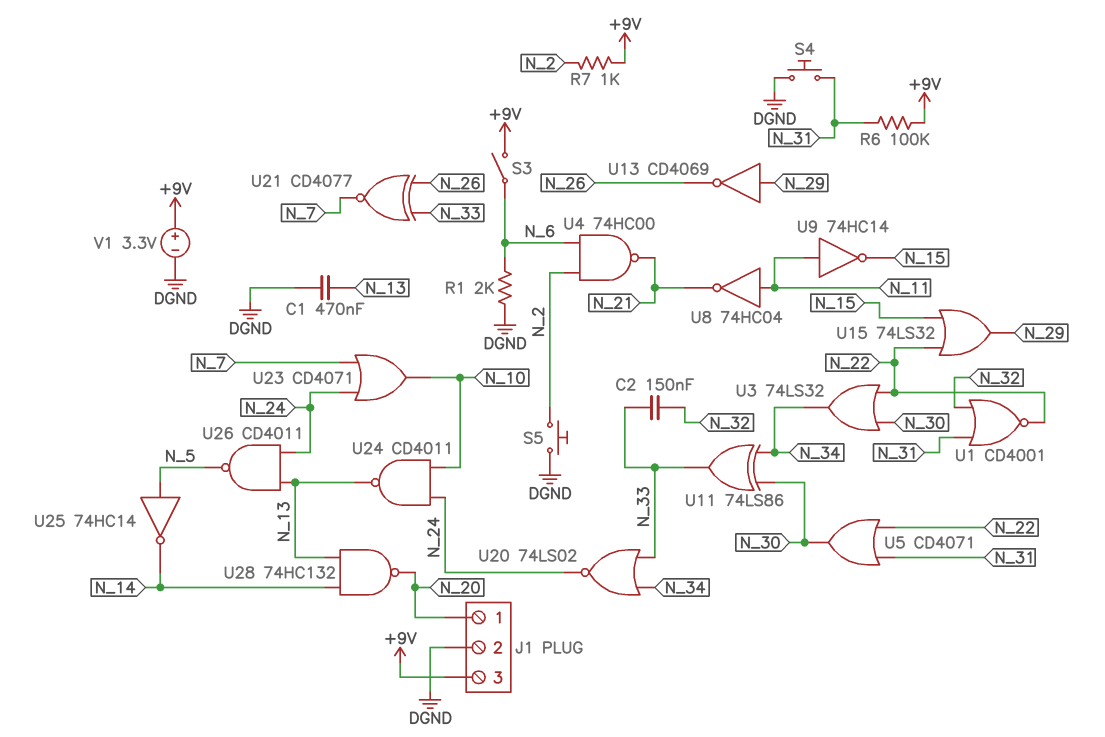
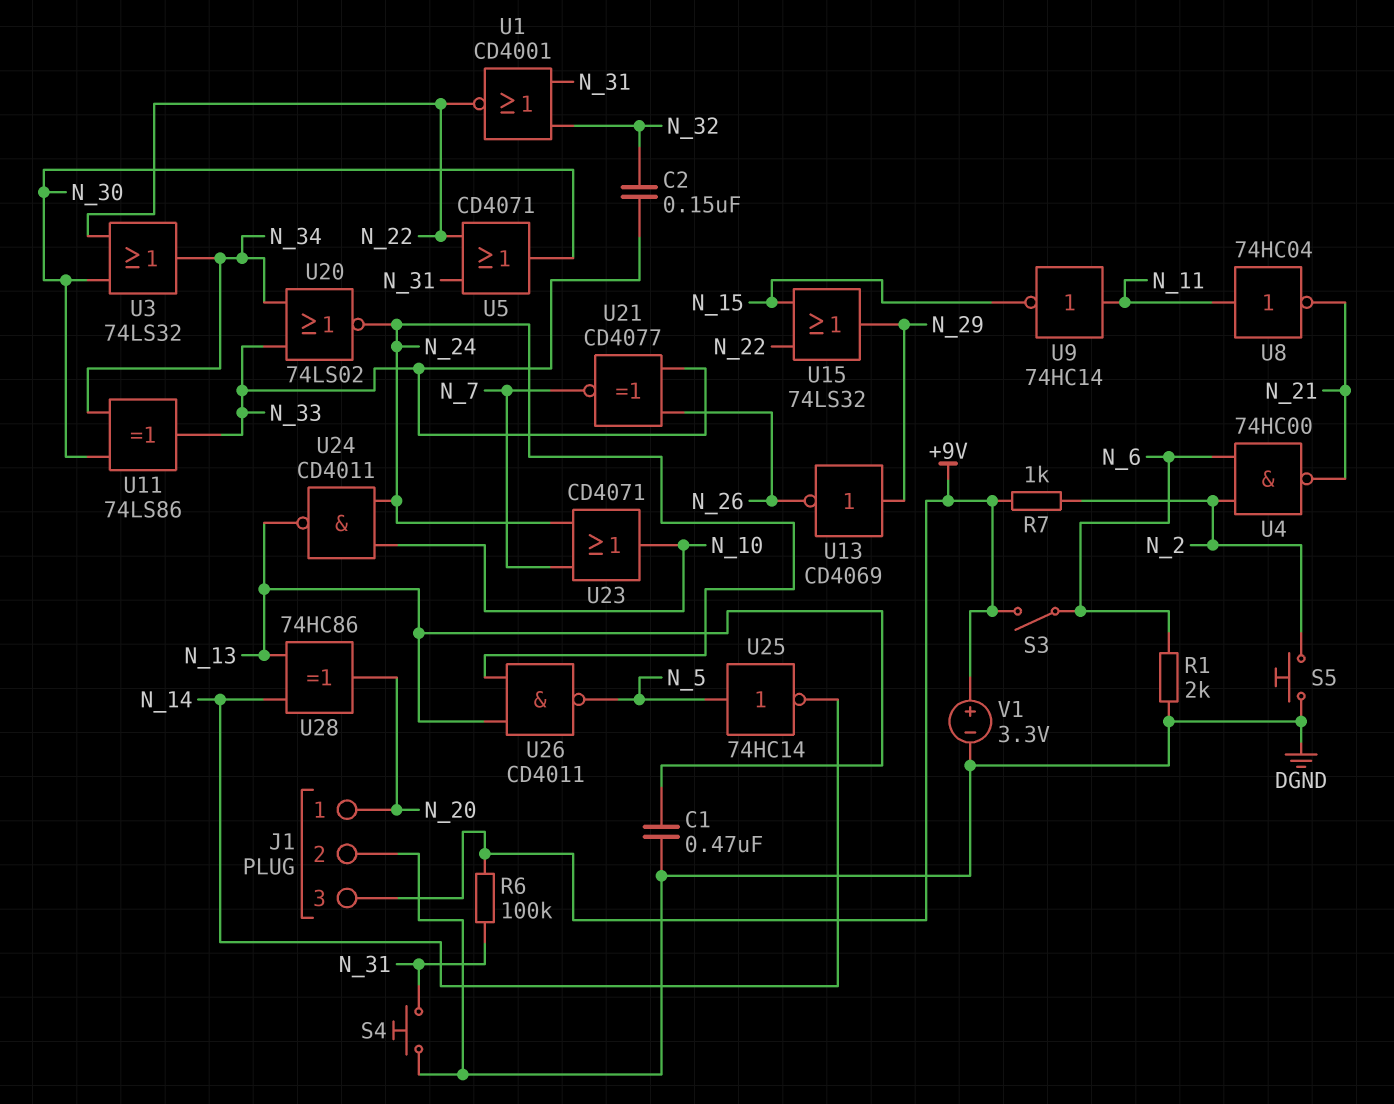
U28: NAND 74HC132 (in N_13, in N_14, out N_20) -> XOR 74HC86 (in N_13, in N_14, out N_20)

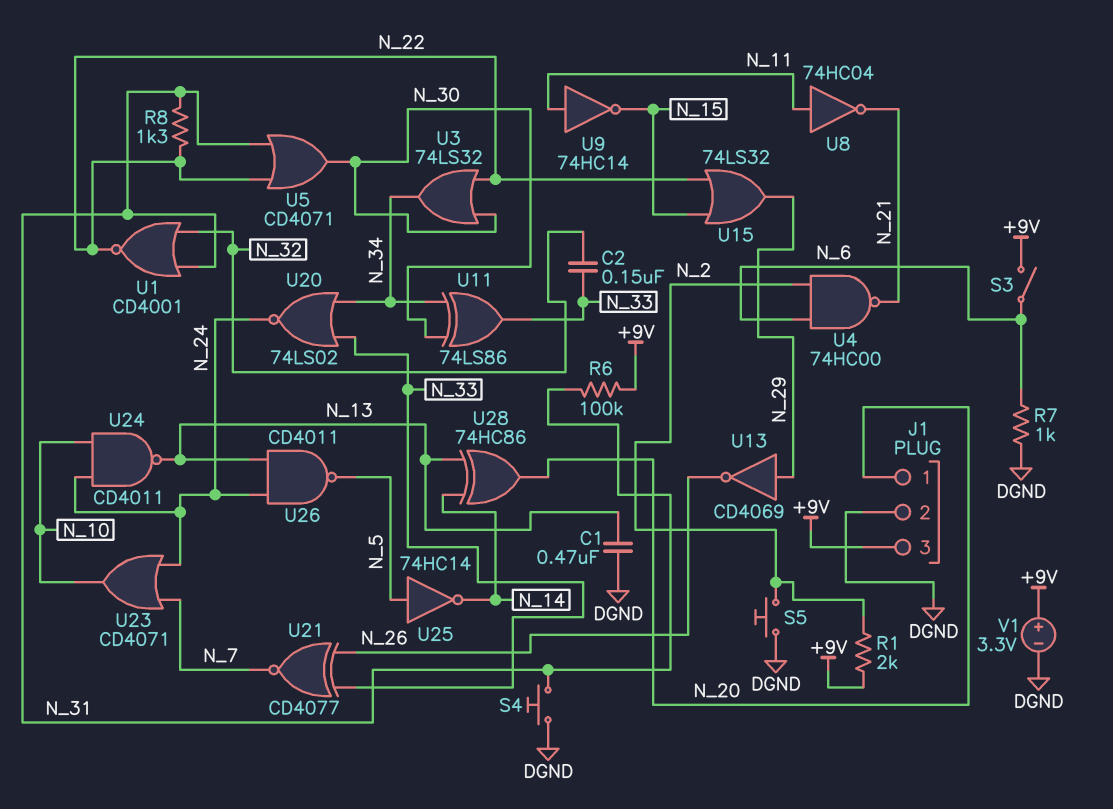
R1: 2k (DGND, N_6) -> 2k (+9V, N_2)
R7: 1k (+9V, N_2) -> 1k (DGND, N_6)
R8: none -> 1.3k (N_22, N_31)

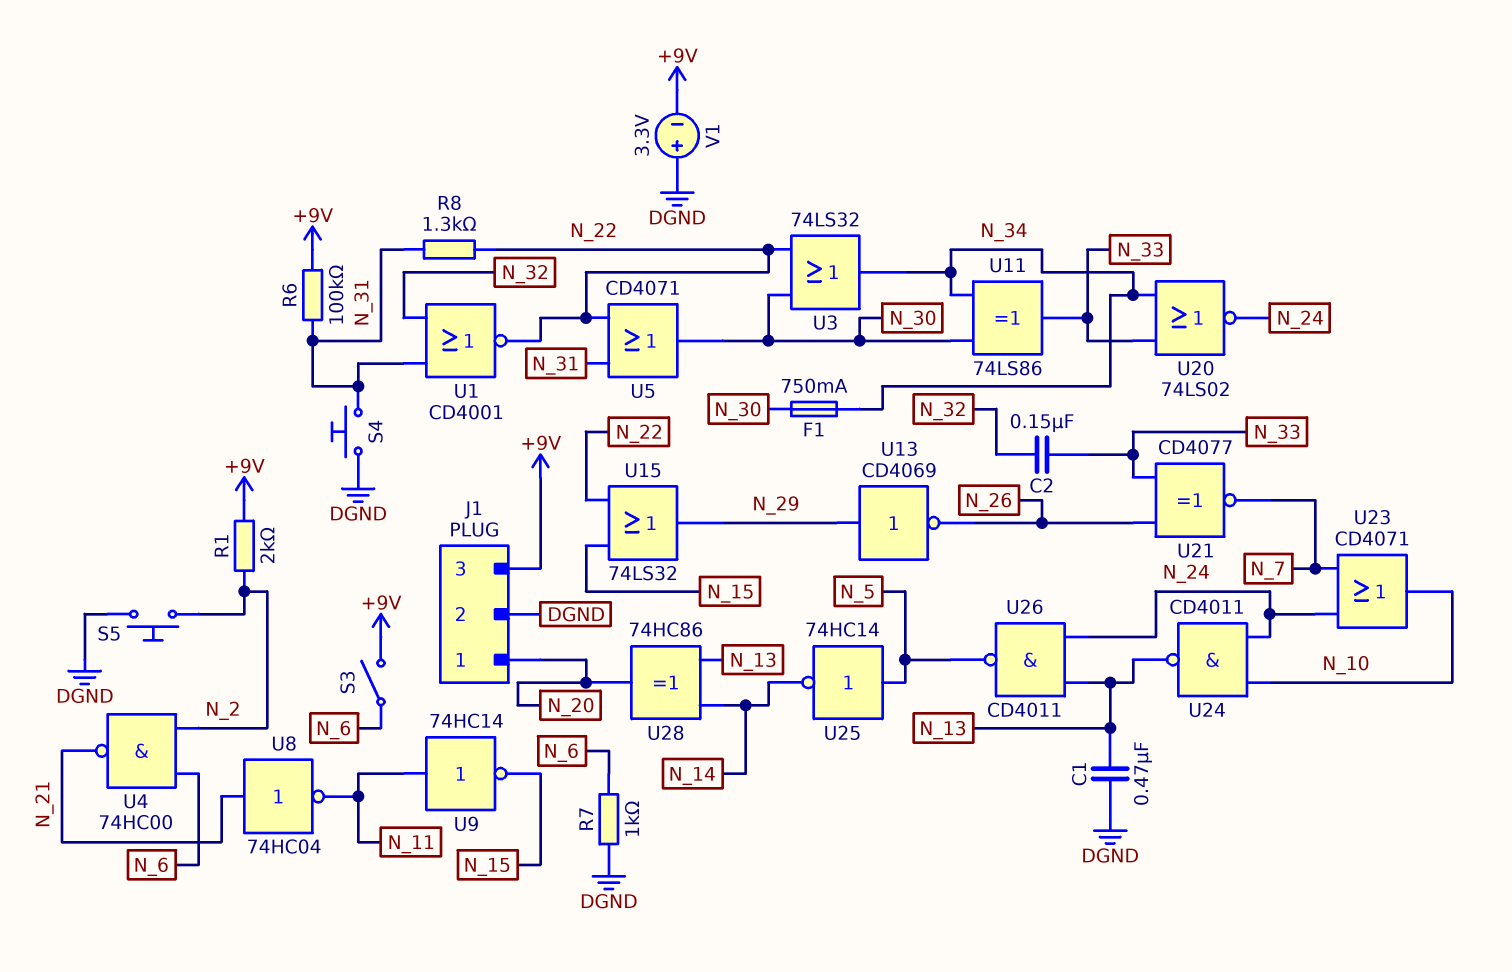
F1: none -> 750mA (N_30, N_34)
U8: NOT 74HC04 (in N_11, out N_21) -> NOT 74HC04 (in N_21, out N_11)
V1: 3.3V (plus +9V, minus DGND) -> 3.3V (plus DGND, minus +9V)

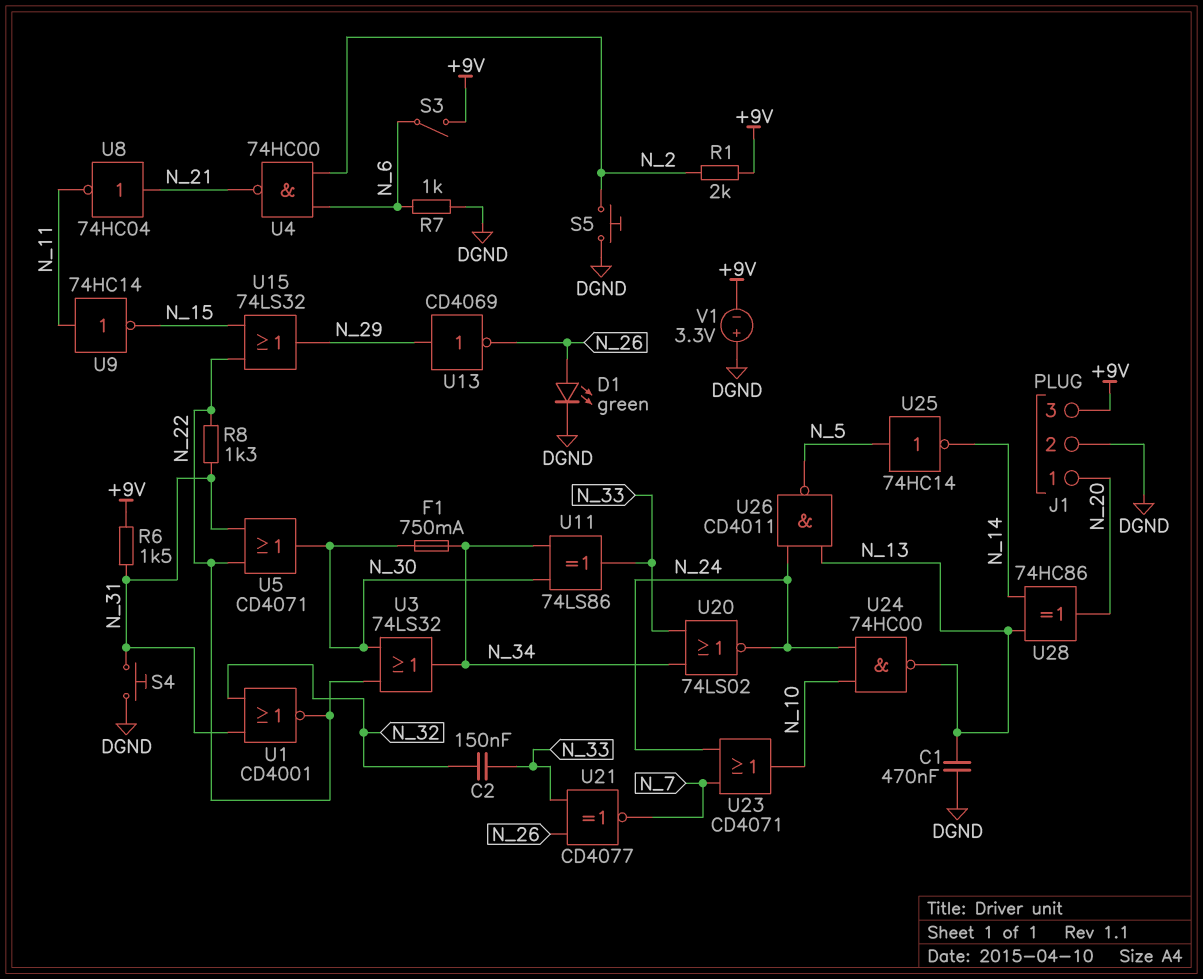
D1: none -> LED green (A N_26, K DGND)
R6: 100k (+9V, N_31) -> 1.5k (+9V, N_31)
U24: NAND CD4011 (in N_10, in N_24, out N_13) -> NAND 74HC00 (in N_10, in N_24, out N_13)

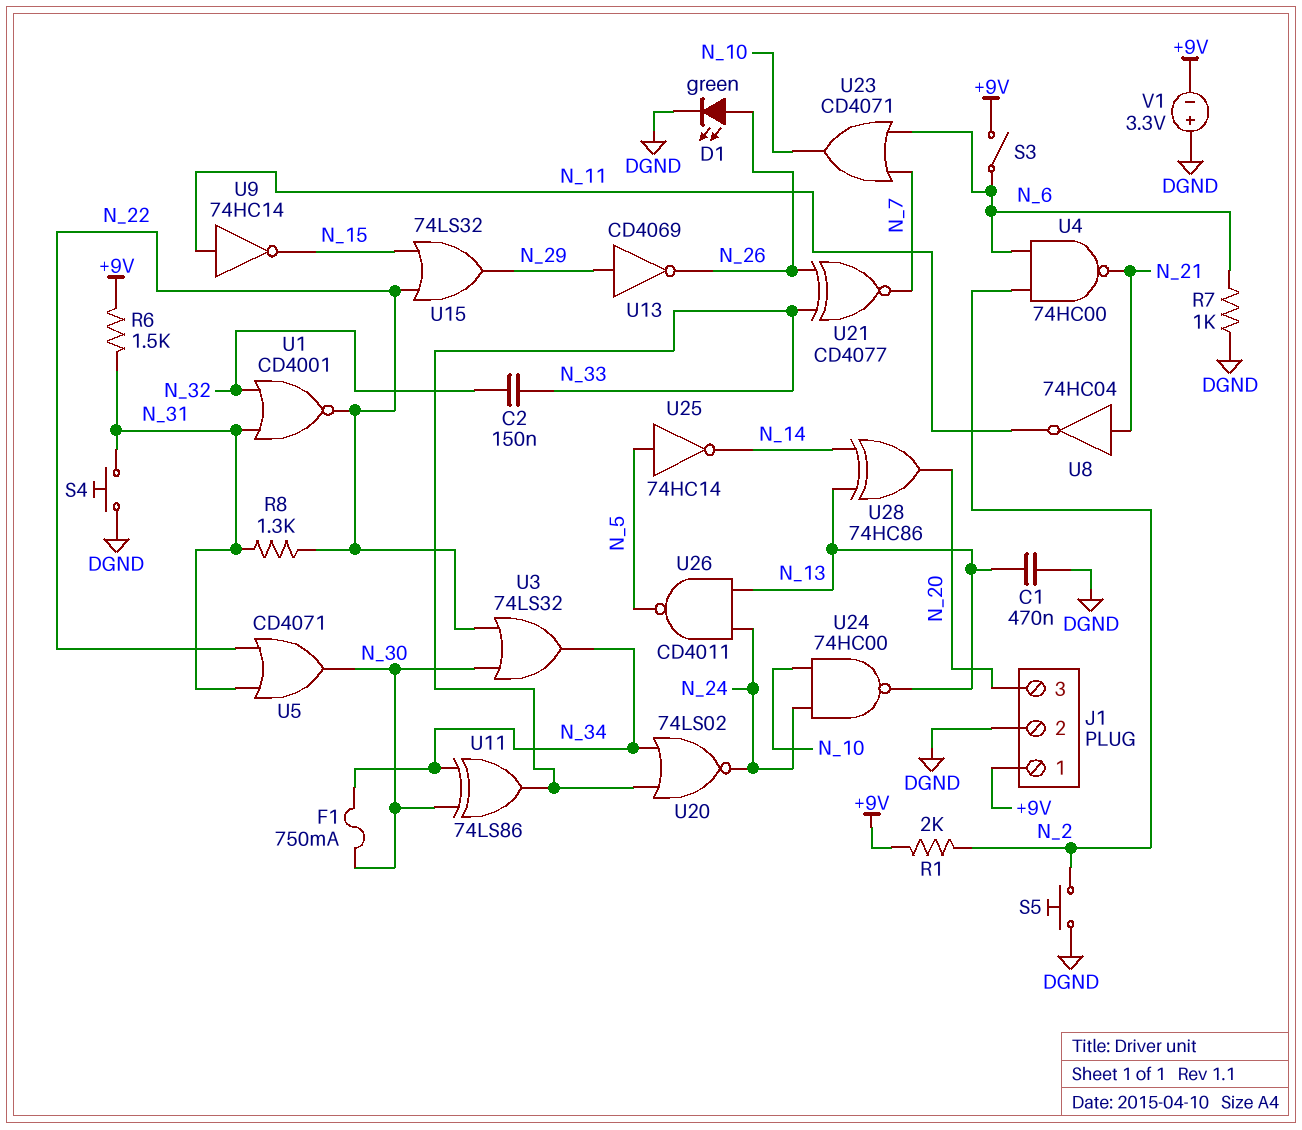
J1 pin 1: N_20 -> +9V
J1 pin 3: +9V -> N_20
U23: OR CD4071 (in N_7, in N_24, out N_10) -> OR CD4071 (in N_6, in N_7, out N_10)

